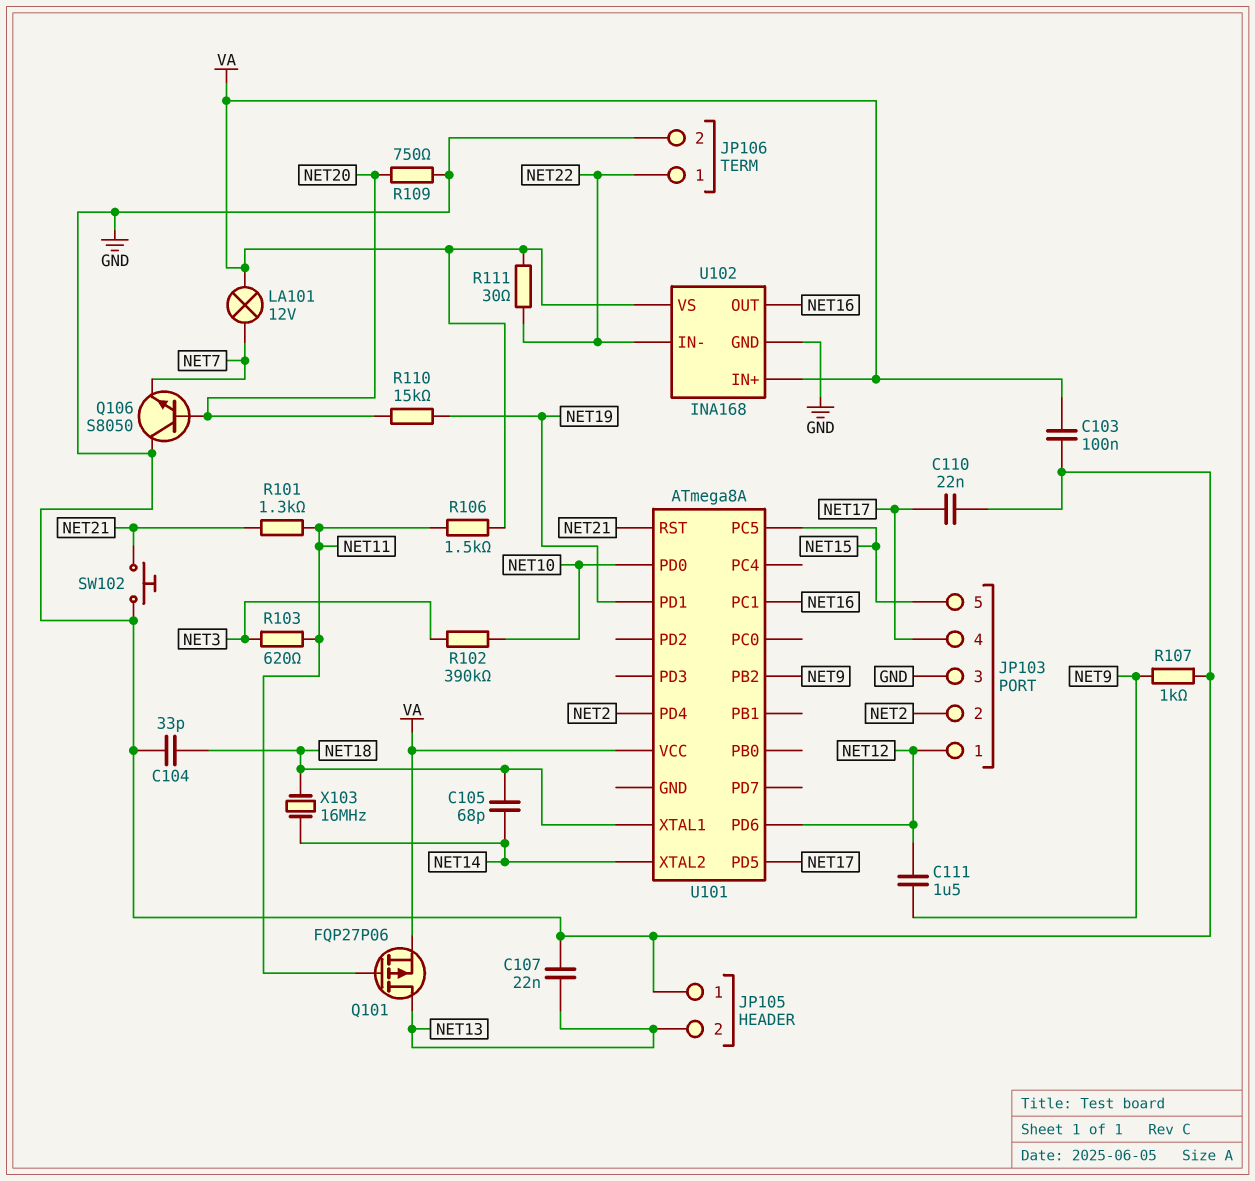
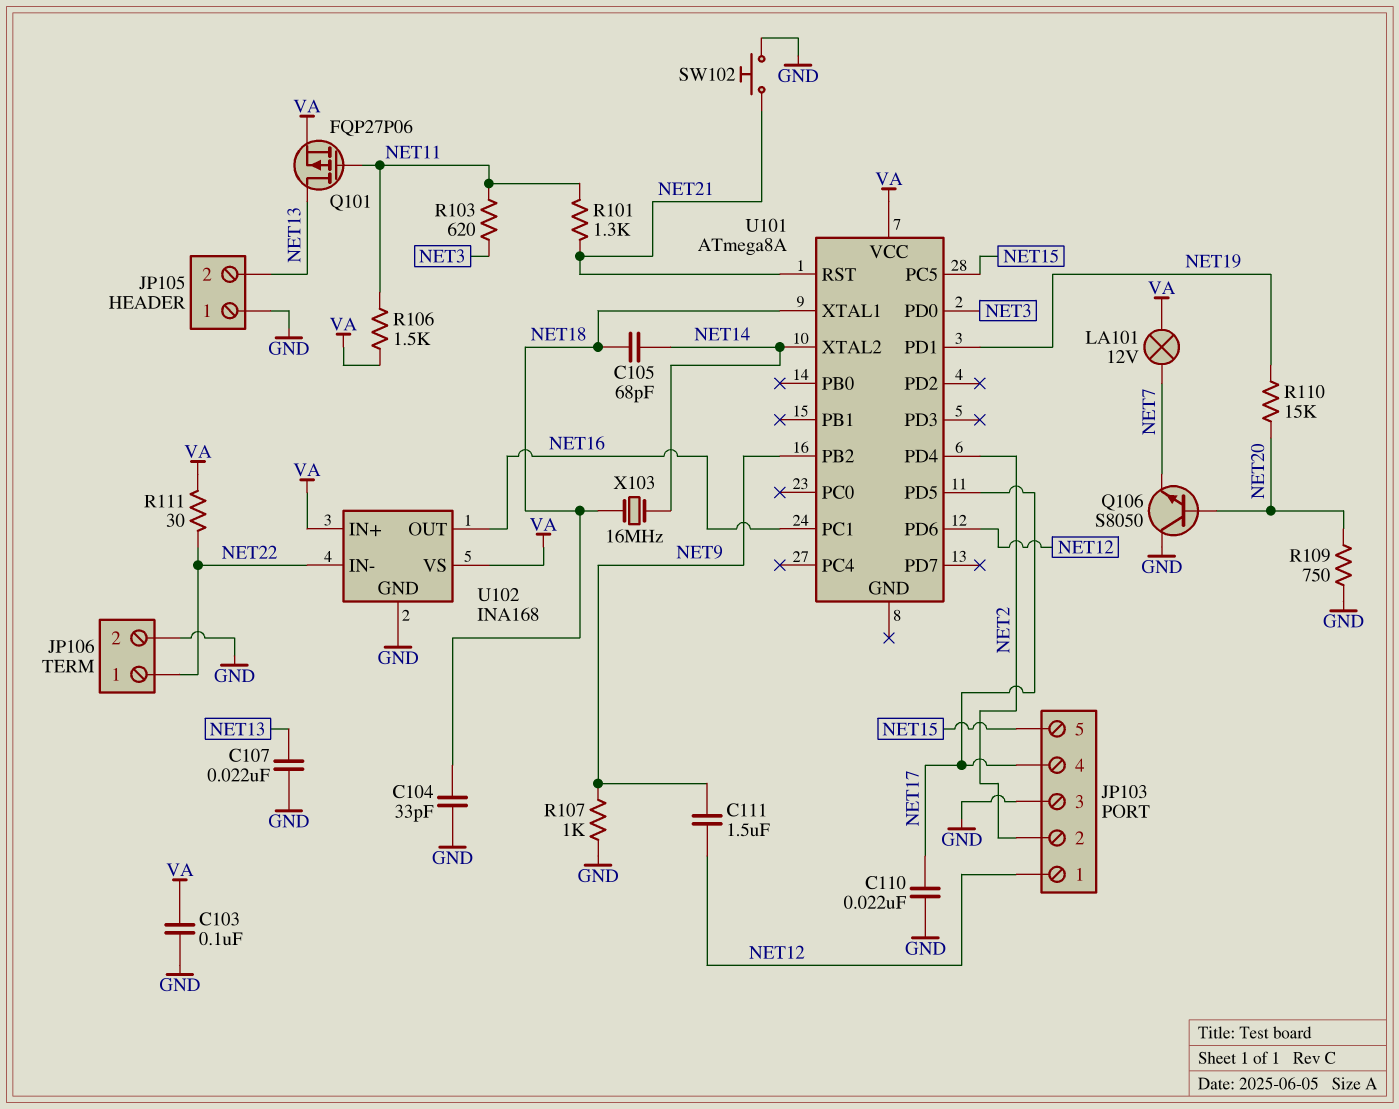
R102: 390k (NET3, NET10) -> none
U101 pin PD0: NET10 -> NET3

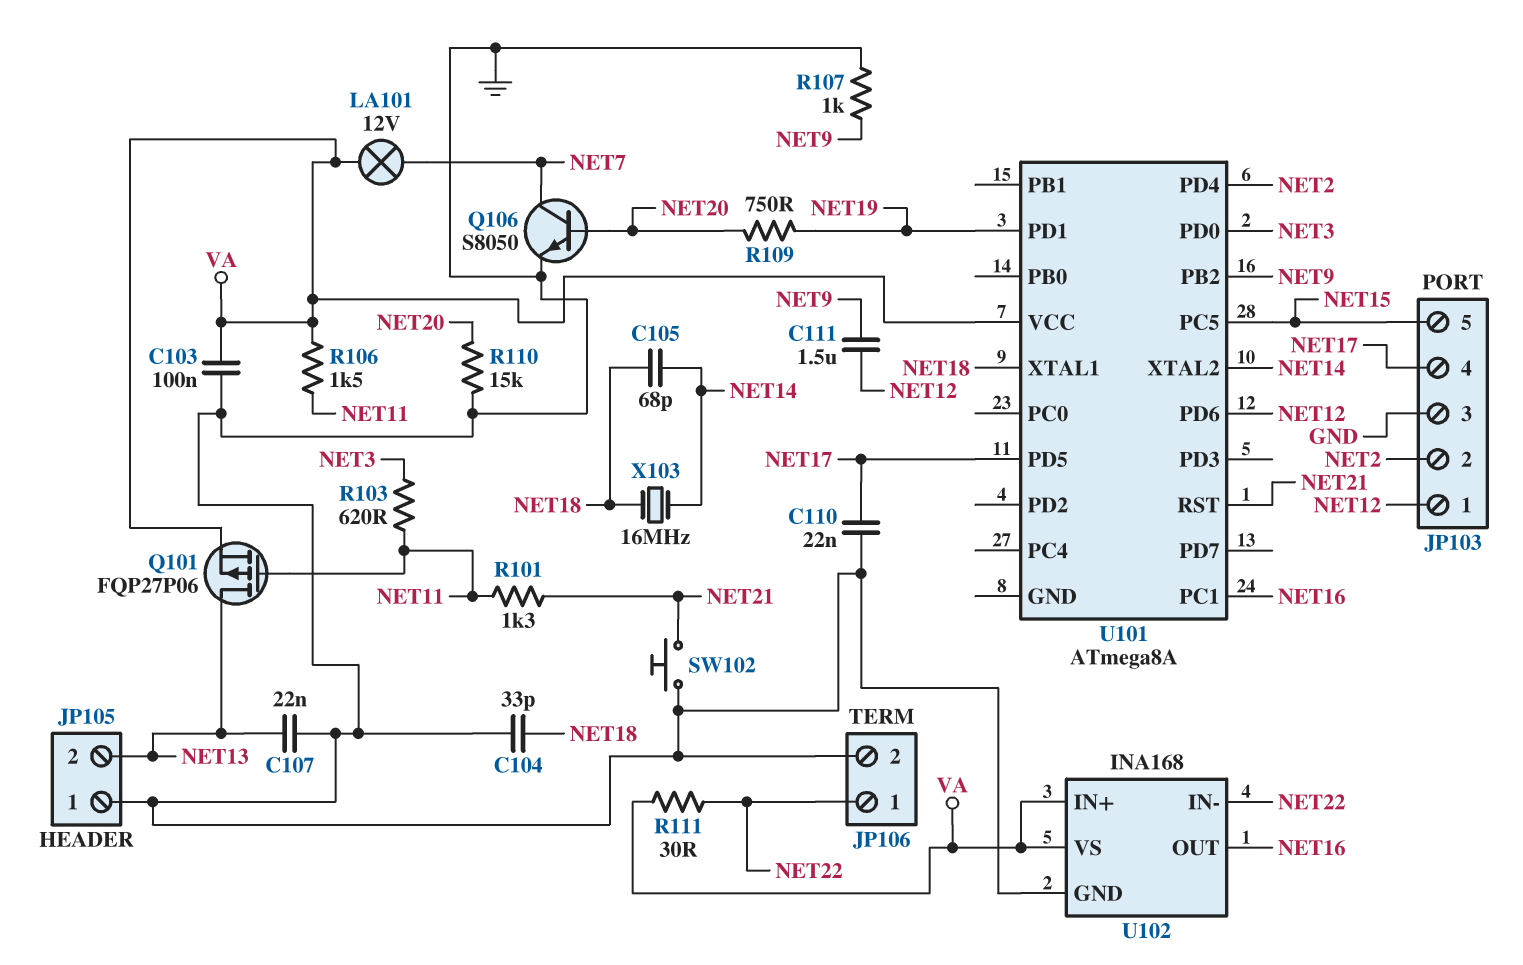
Q106: NPN S8050 (B NET20, C GND, E NET7) -> NPN S8050 (B NET20, C NET7, E GND)
R109: 750 (GND, NET20) -> 750 (NET19, NET20)
R110: 15k (NET19, NET20) -> 15k (GND, NET20)

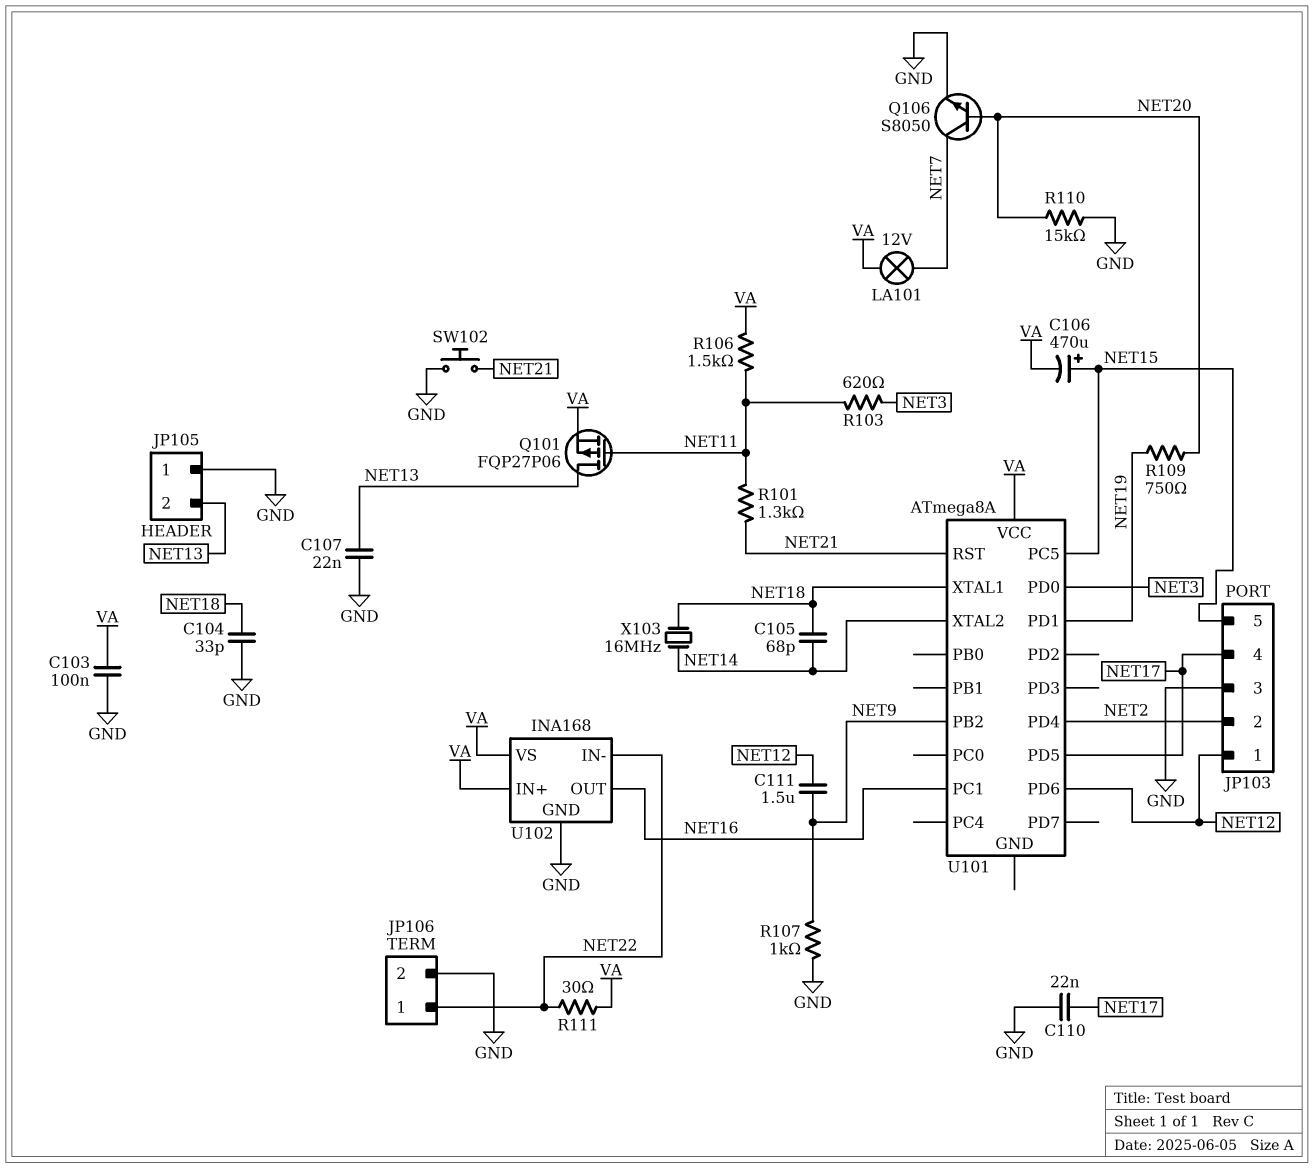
C106: none -> 470uF (plus NET15, minus VA)

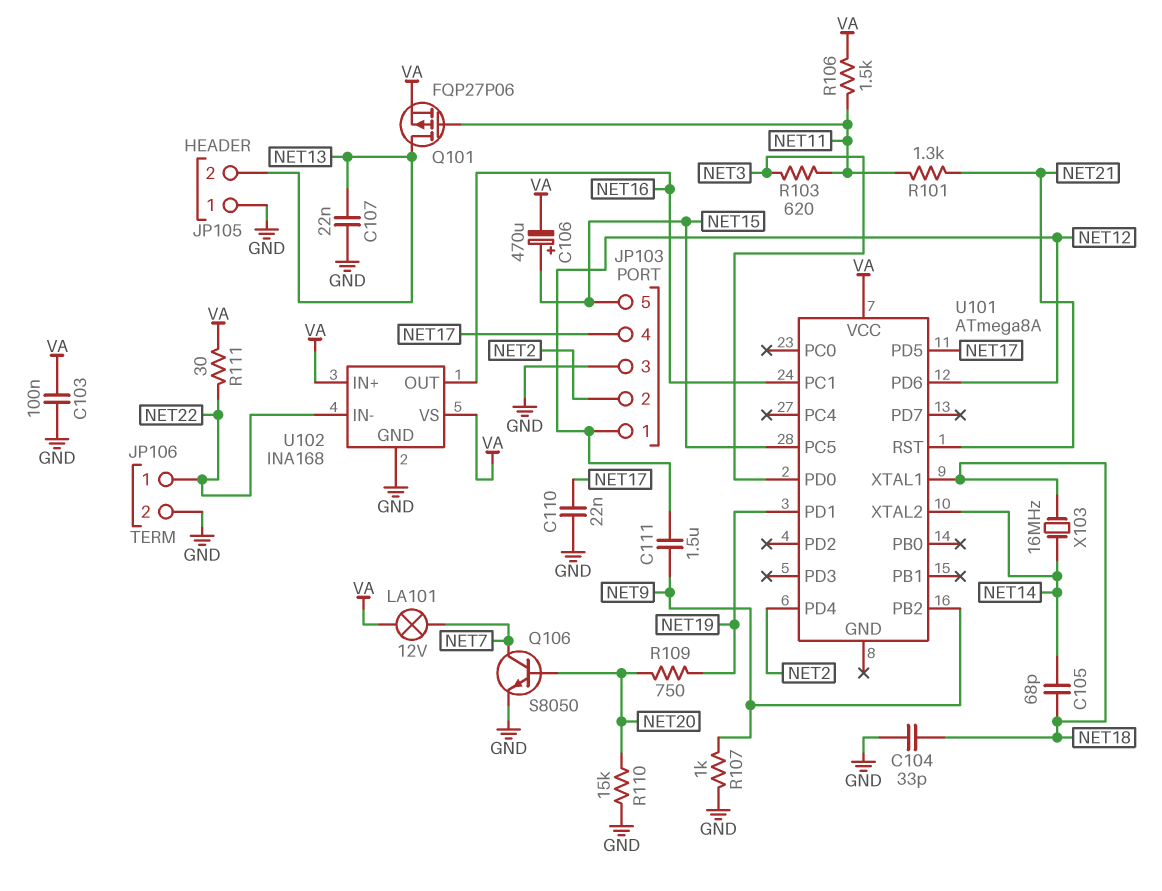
SW102: button (GND, NET21) -> none

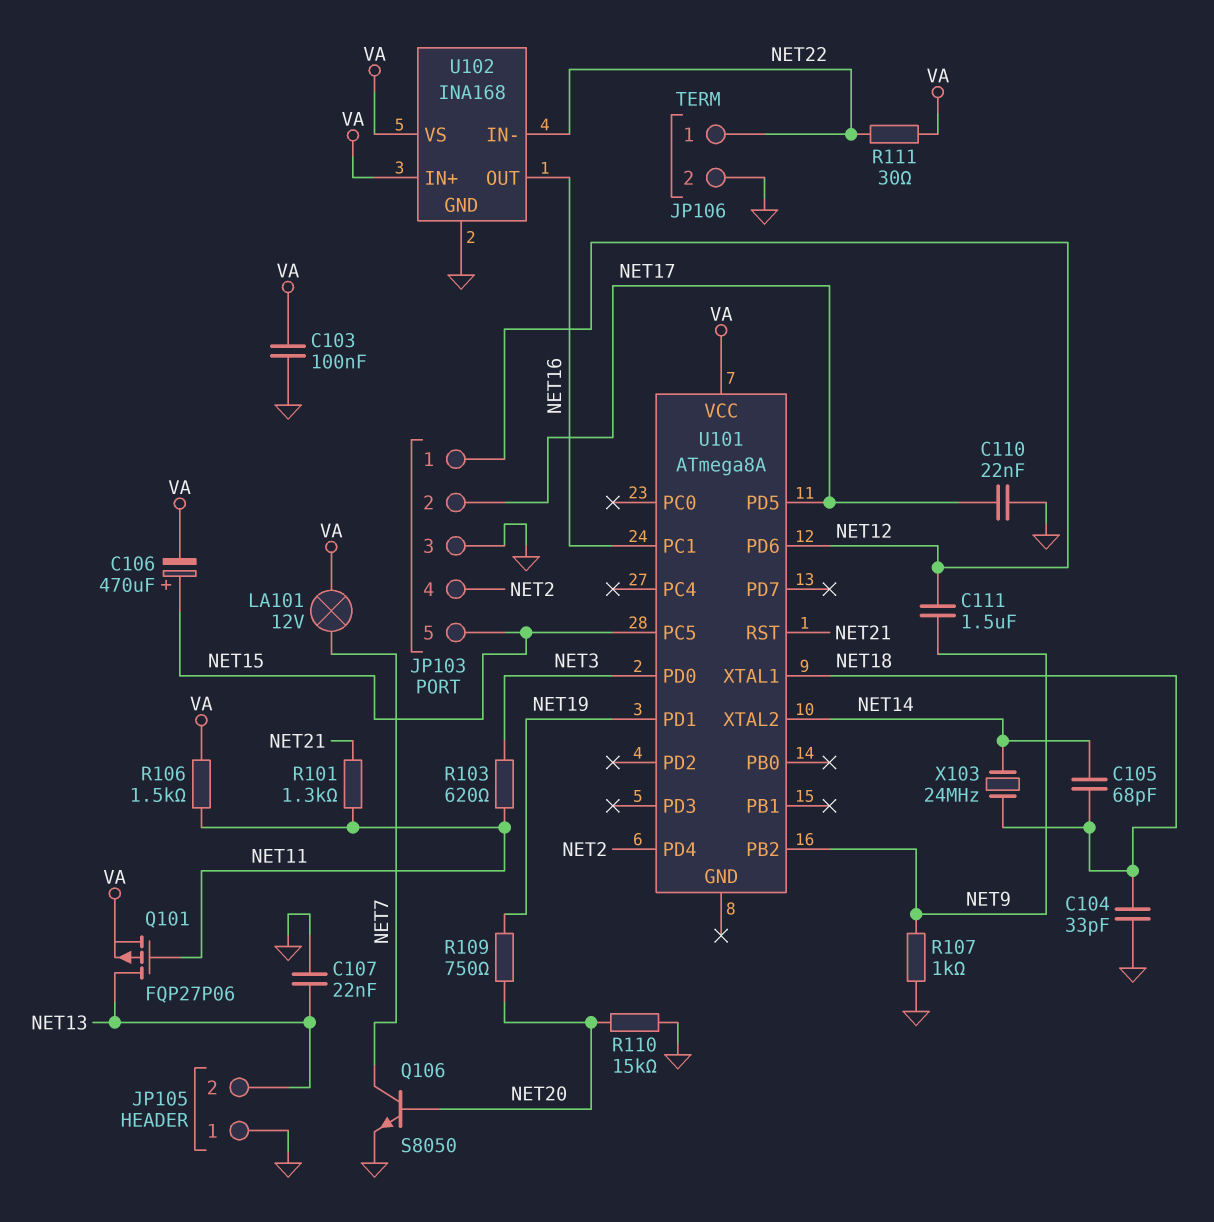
JP103 pin 2: NET2 -> NET17
JP103 pin 4: NET17 -> NET2
X103: 16MHz (NET14, NET18) -> 24MHz (NET14, NET18)

